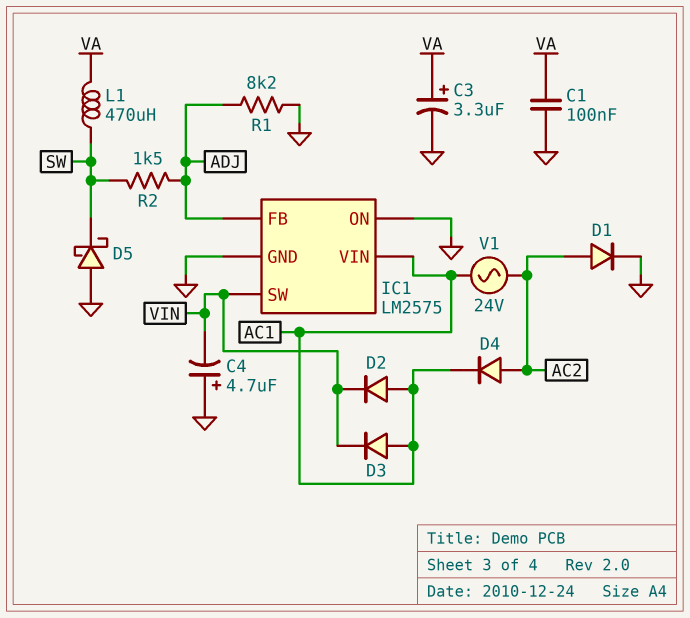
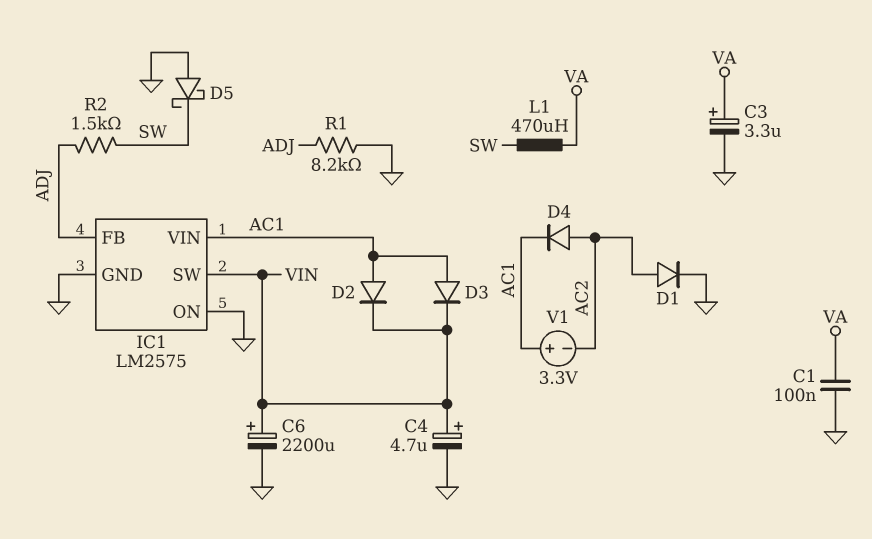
C4: 4.7uF (plus GND, minus VIN) -> 4.7uF (plus VIN, minus GND)
C6: none -> 2200uF (plus VIN, minus GND)
V1: AC 24V (AC1, AC2) -> 3.3V (plus AC1, minus AC2)

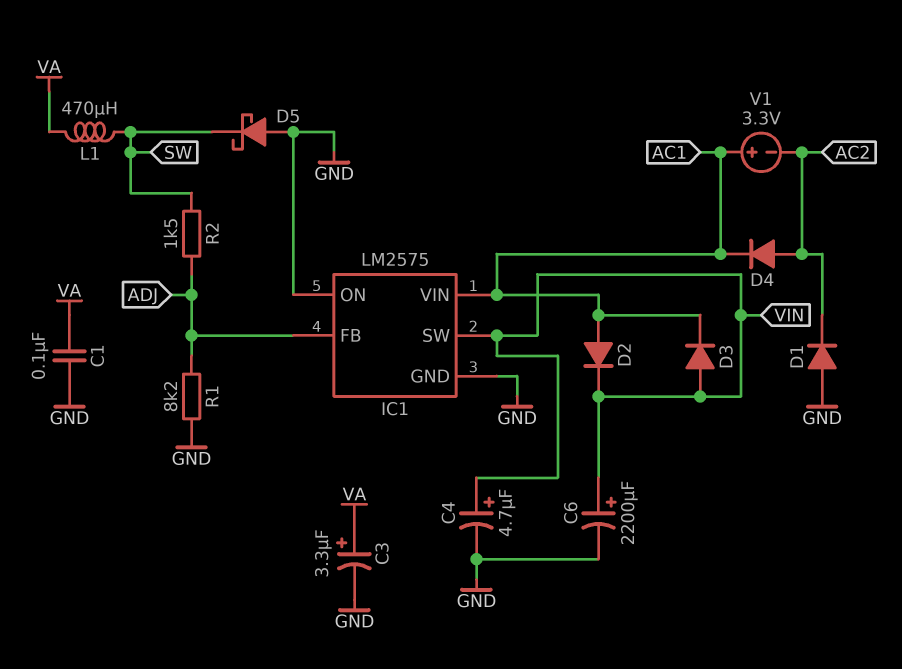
D1: diode (A AC2, K GND) -> diode (A GND, K AC2)
D3: diode (A AC1, K VIN) -> diode (A VIN, K AC1)

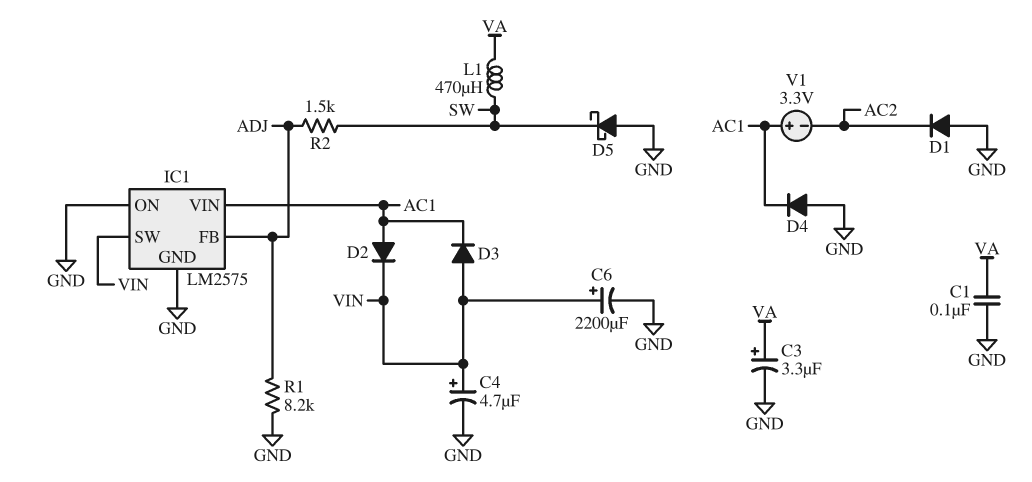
D4: diode (A AC2, K AC1) -> diode (A GND, K AC1)

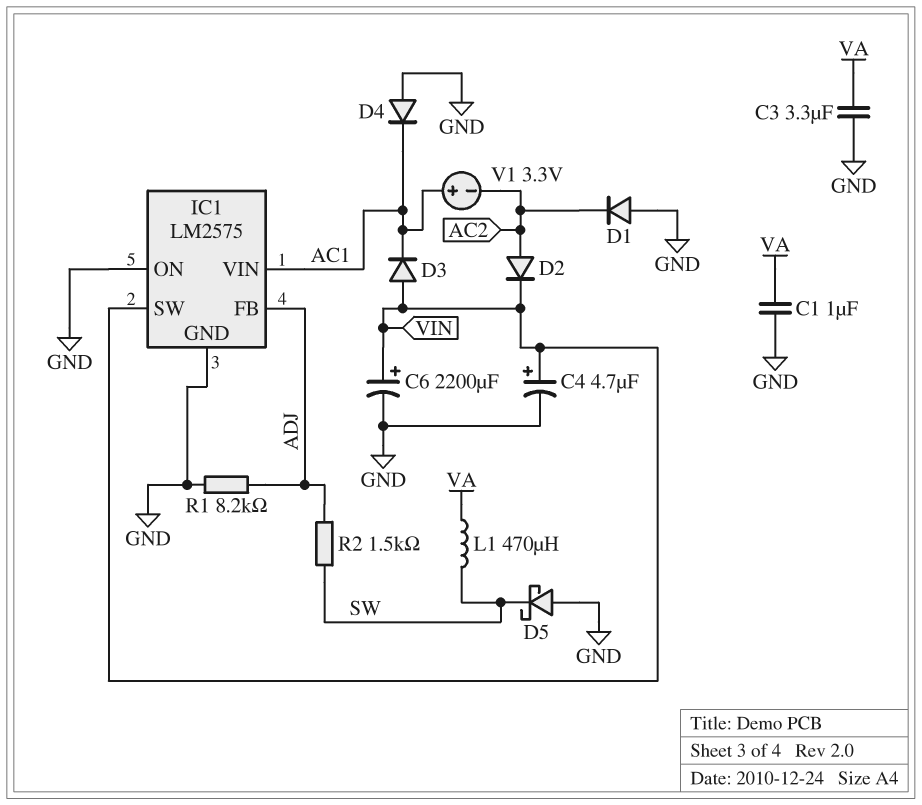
C1: 100nF (GND, VA) -> 1uF (GND, VA)
C3: 3.3uF (plus VA, minus GND) -> 3.3uF (GND, VA)
D2: diode (A AC1, K VIN) -> diode (A AC2, K VIN)

